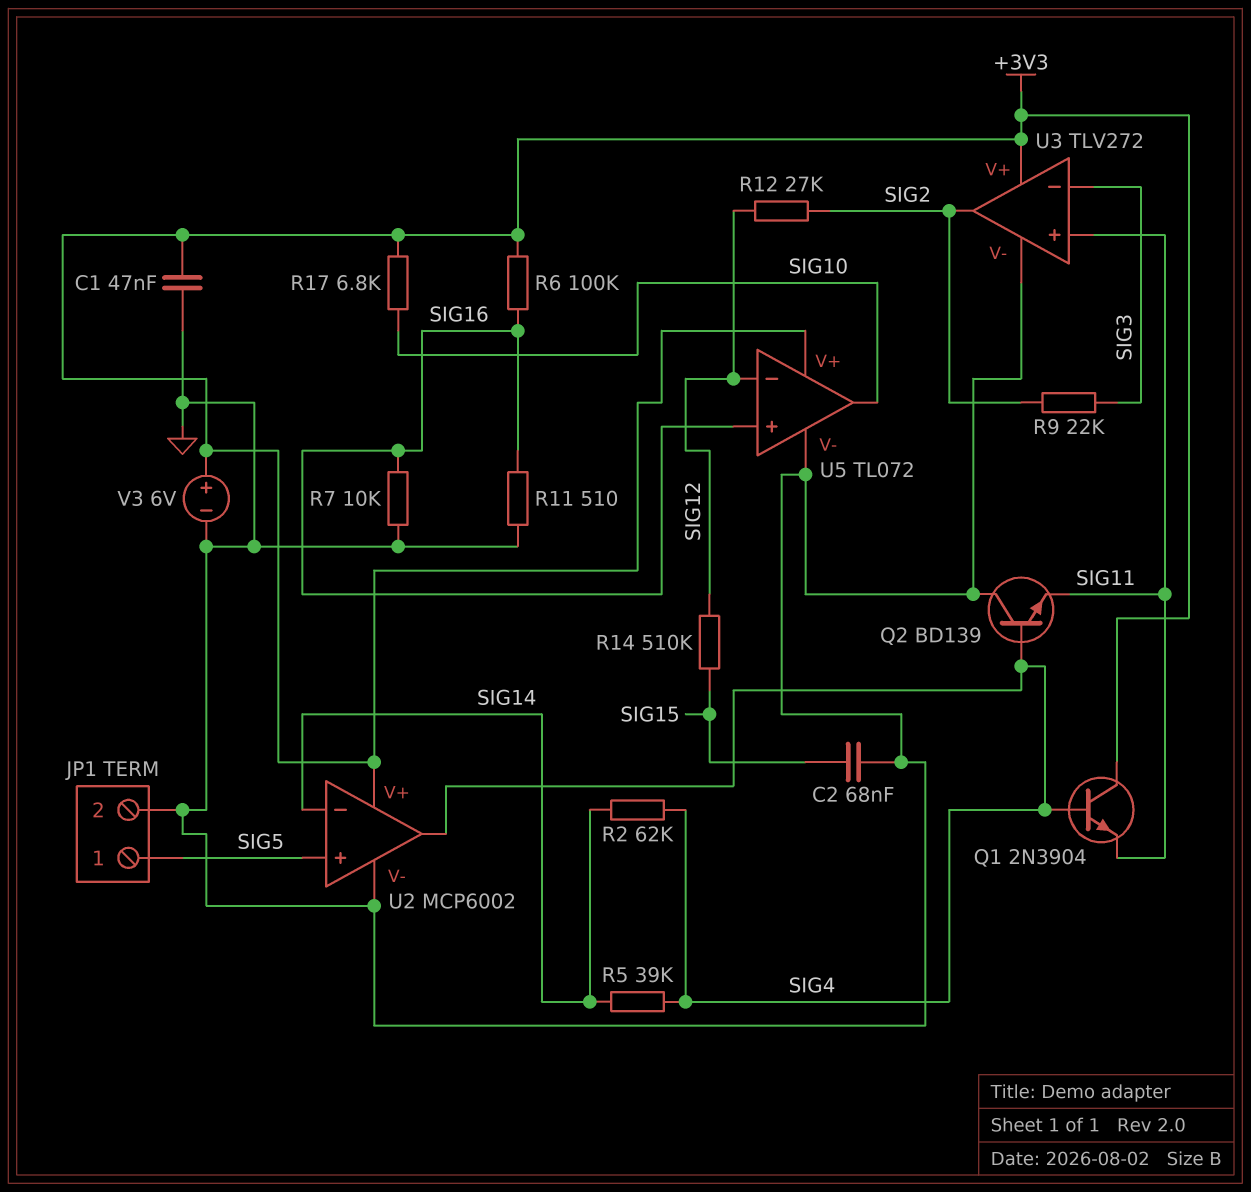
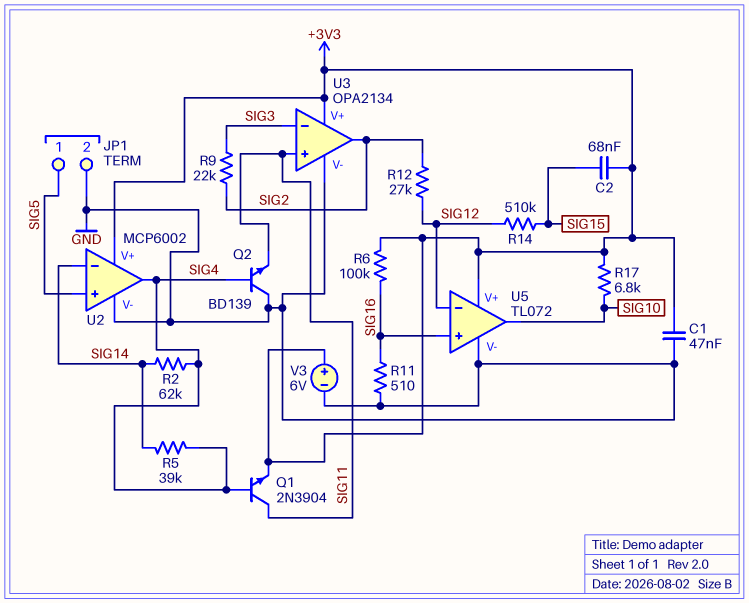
C2: 68nF (GND, SIG15) -> 68nF (+3V3, SIG15)
Q1: NPN 2N3904 (B SIG4, C +3V3, E SIG11) -> NPN 2N3904 (B SIG4, C SIG11, E +3V3)
R7: 10k (GND, SIG16) -> none
U3: TLV272 -> OPA2134

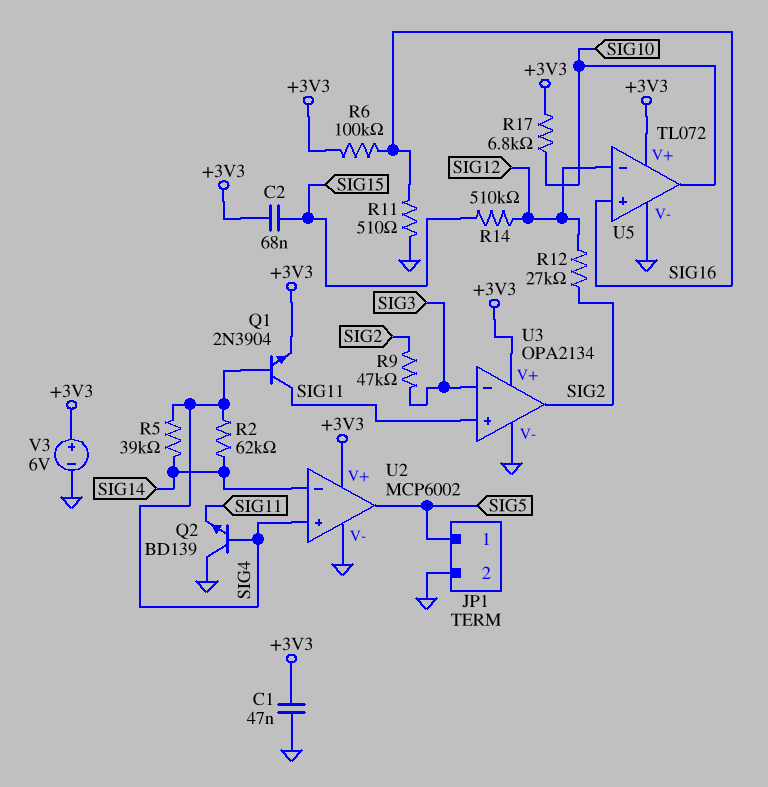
R9: 22k (SIG2, SIG3) -> 47k (SIG2, SIG3)
U2 pin in+: SIG5 -> SIG4
U2 pin out: SIG4 -> SIG5

